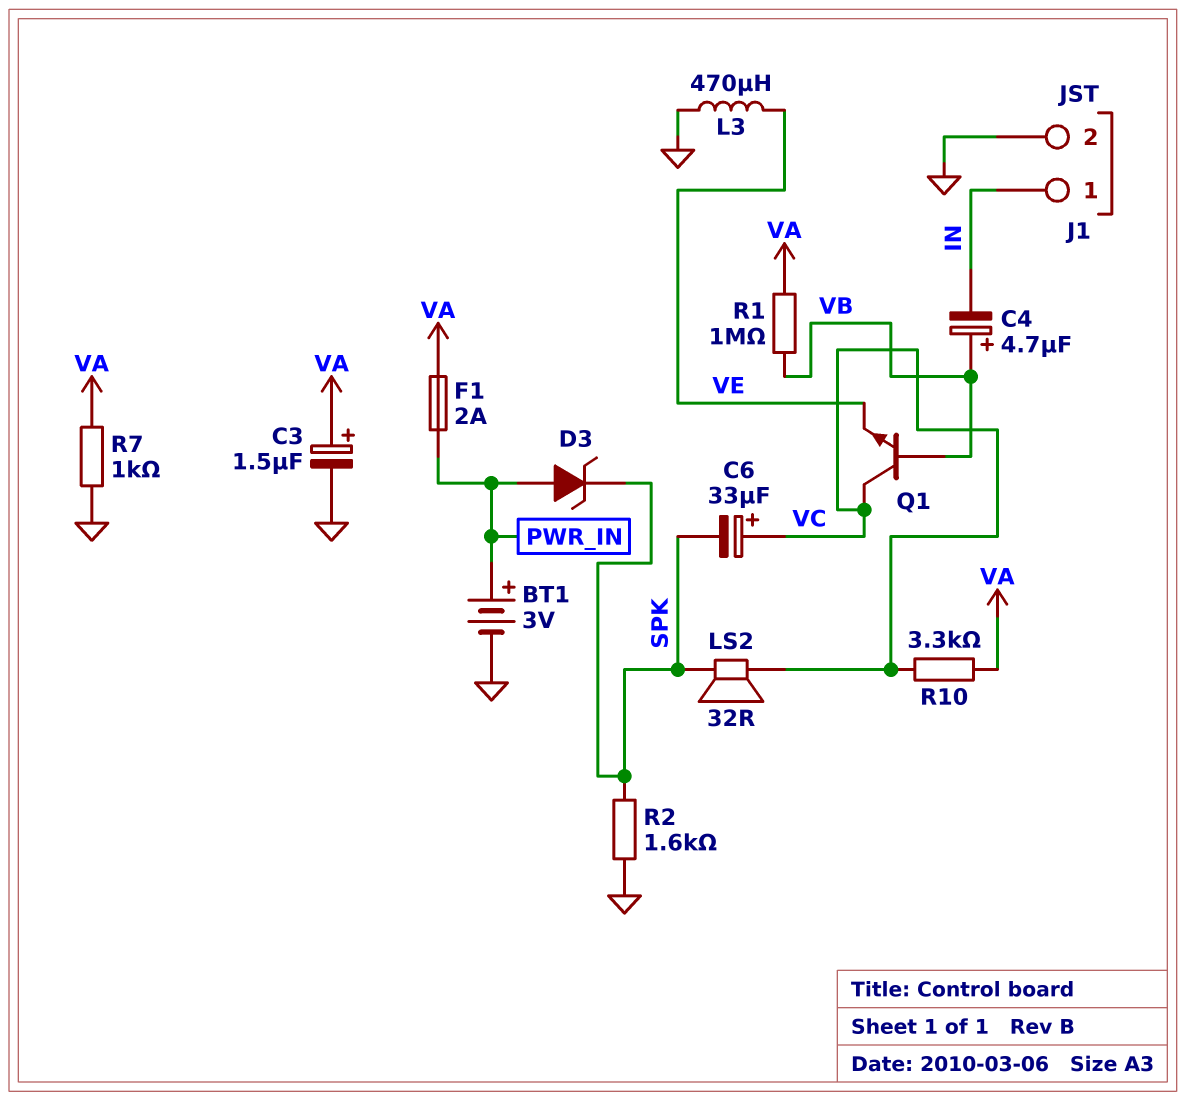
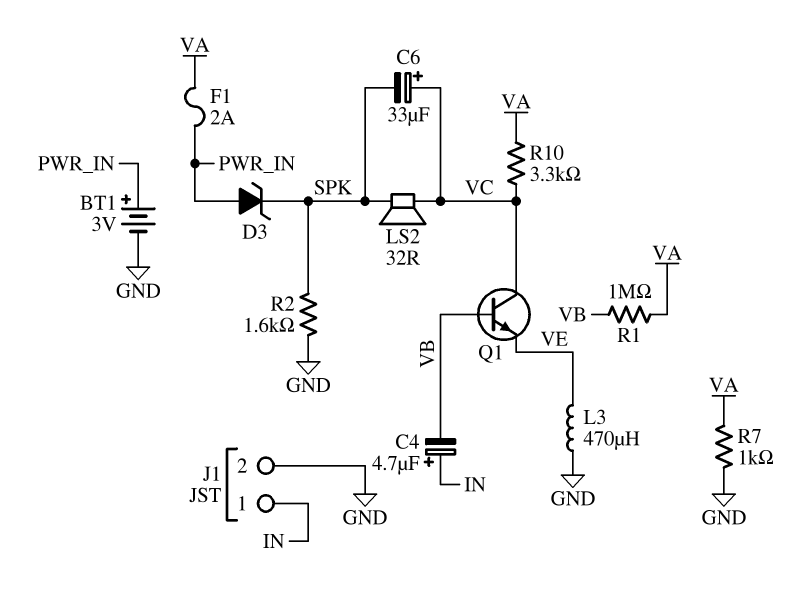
C3: 1.5uF (plus VA, minus GND) -> none
C4: 4.7uF (plus VB, minus IN) -> 4.7uF (plus IN, minus VB)

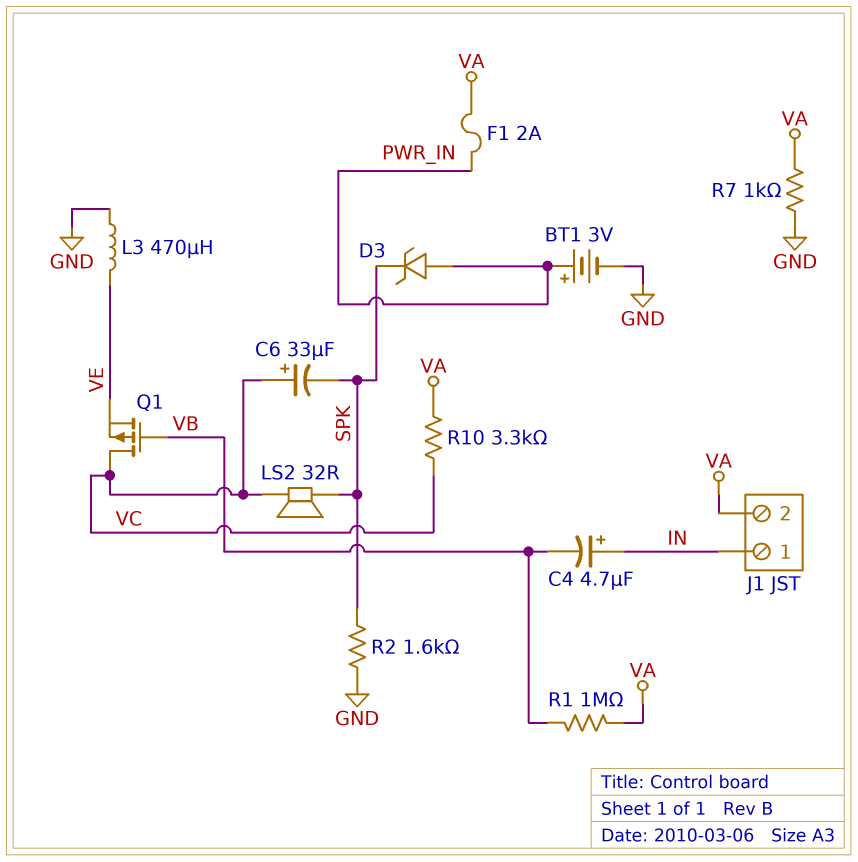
J1 pin 2: GND -> VA
Q1: NPN (B VB, C VC, E VE) -> PMOS (G VB, D VC, S VE)

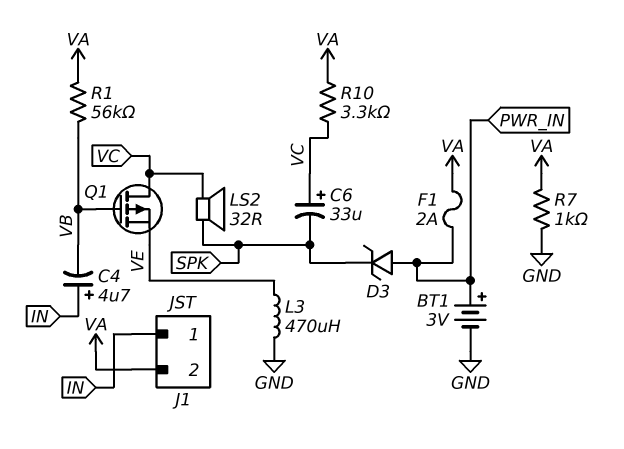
R1: 1M (VA, VB) -> 56k (VA, VB)
R2: 1.6k (GND, SPK) -> none

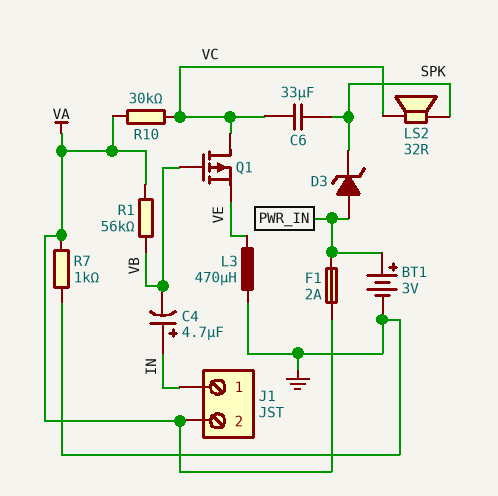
C6: 33uF (plus VC, minus SPK) -> 33uF (SPK, VC)
R10: 3.3k (VA, VC) -> 30k (VA, VC)

